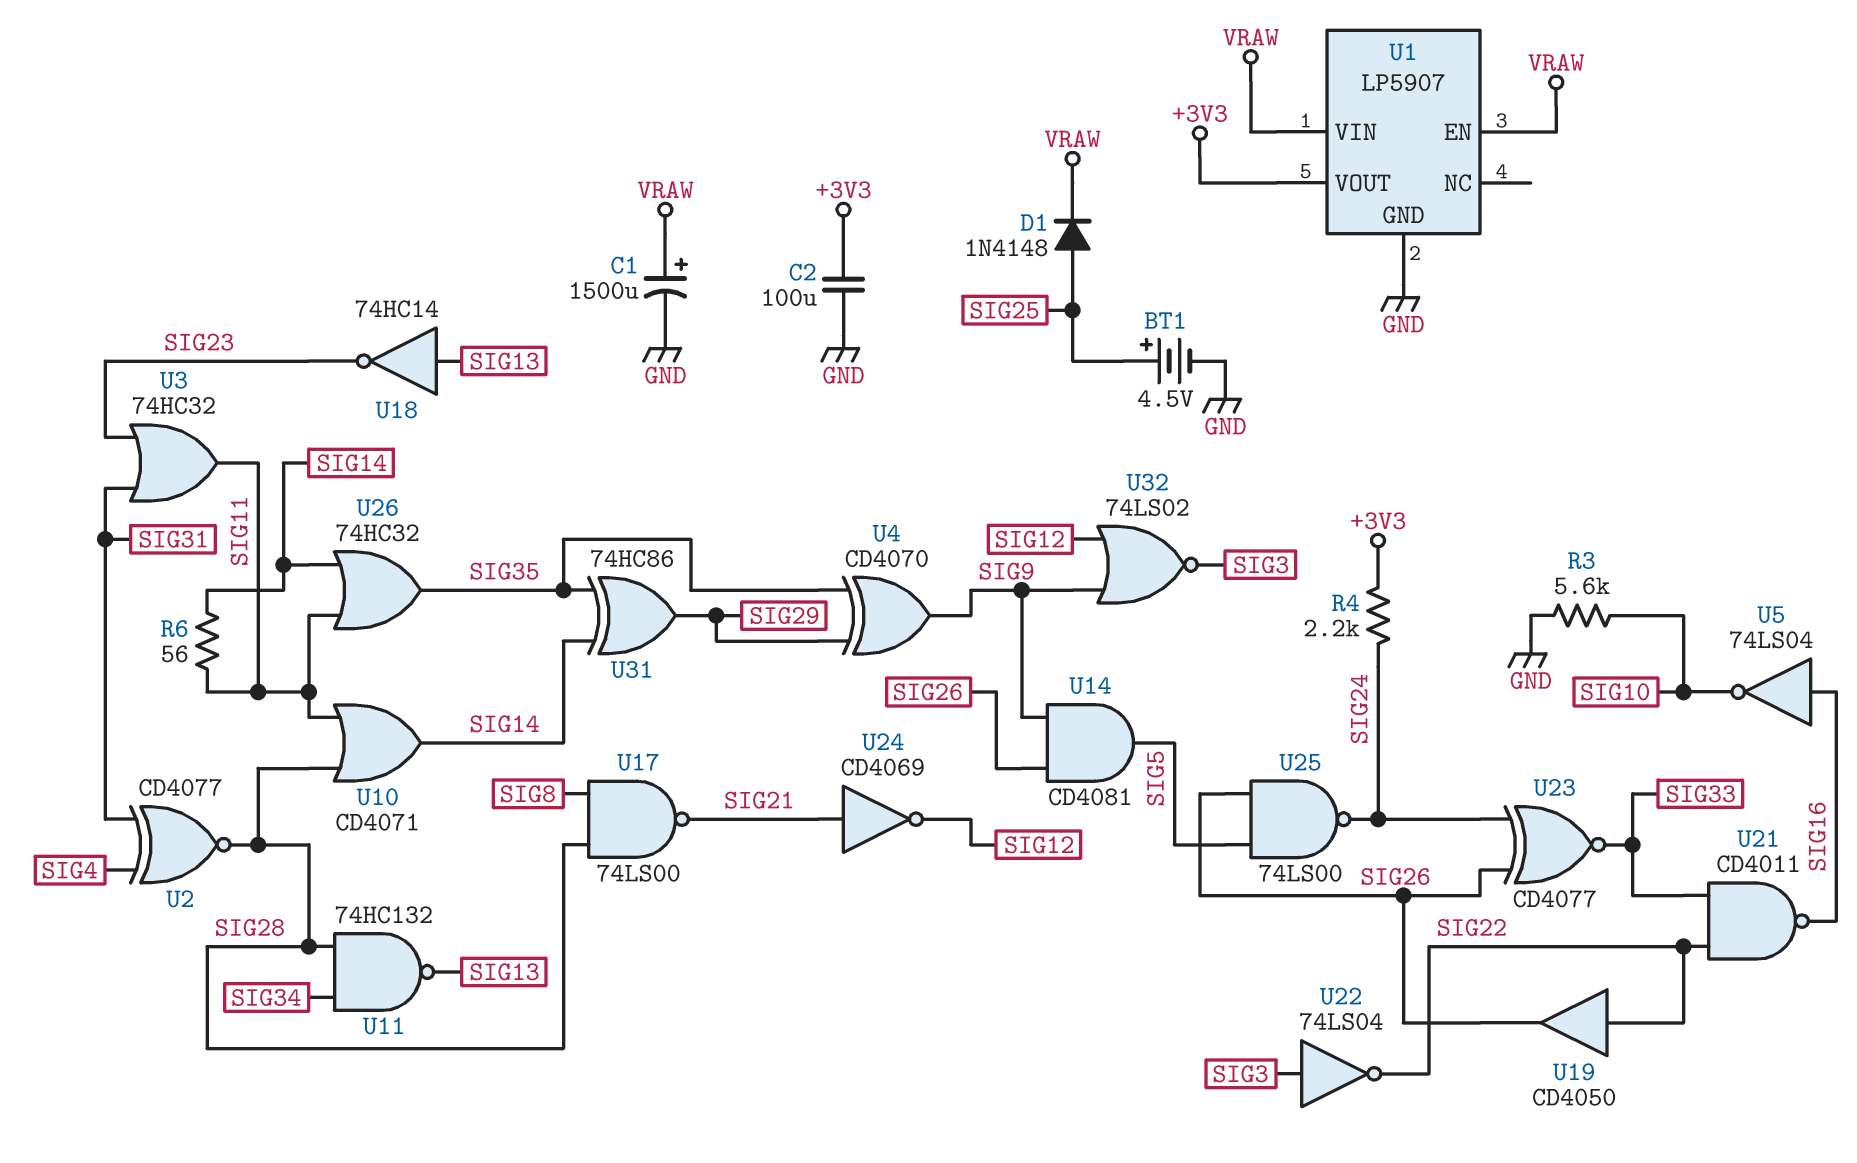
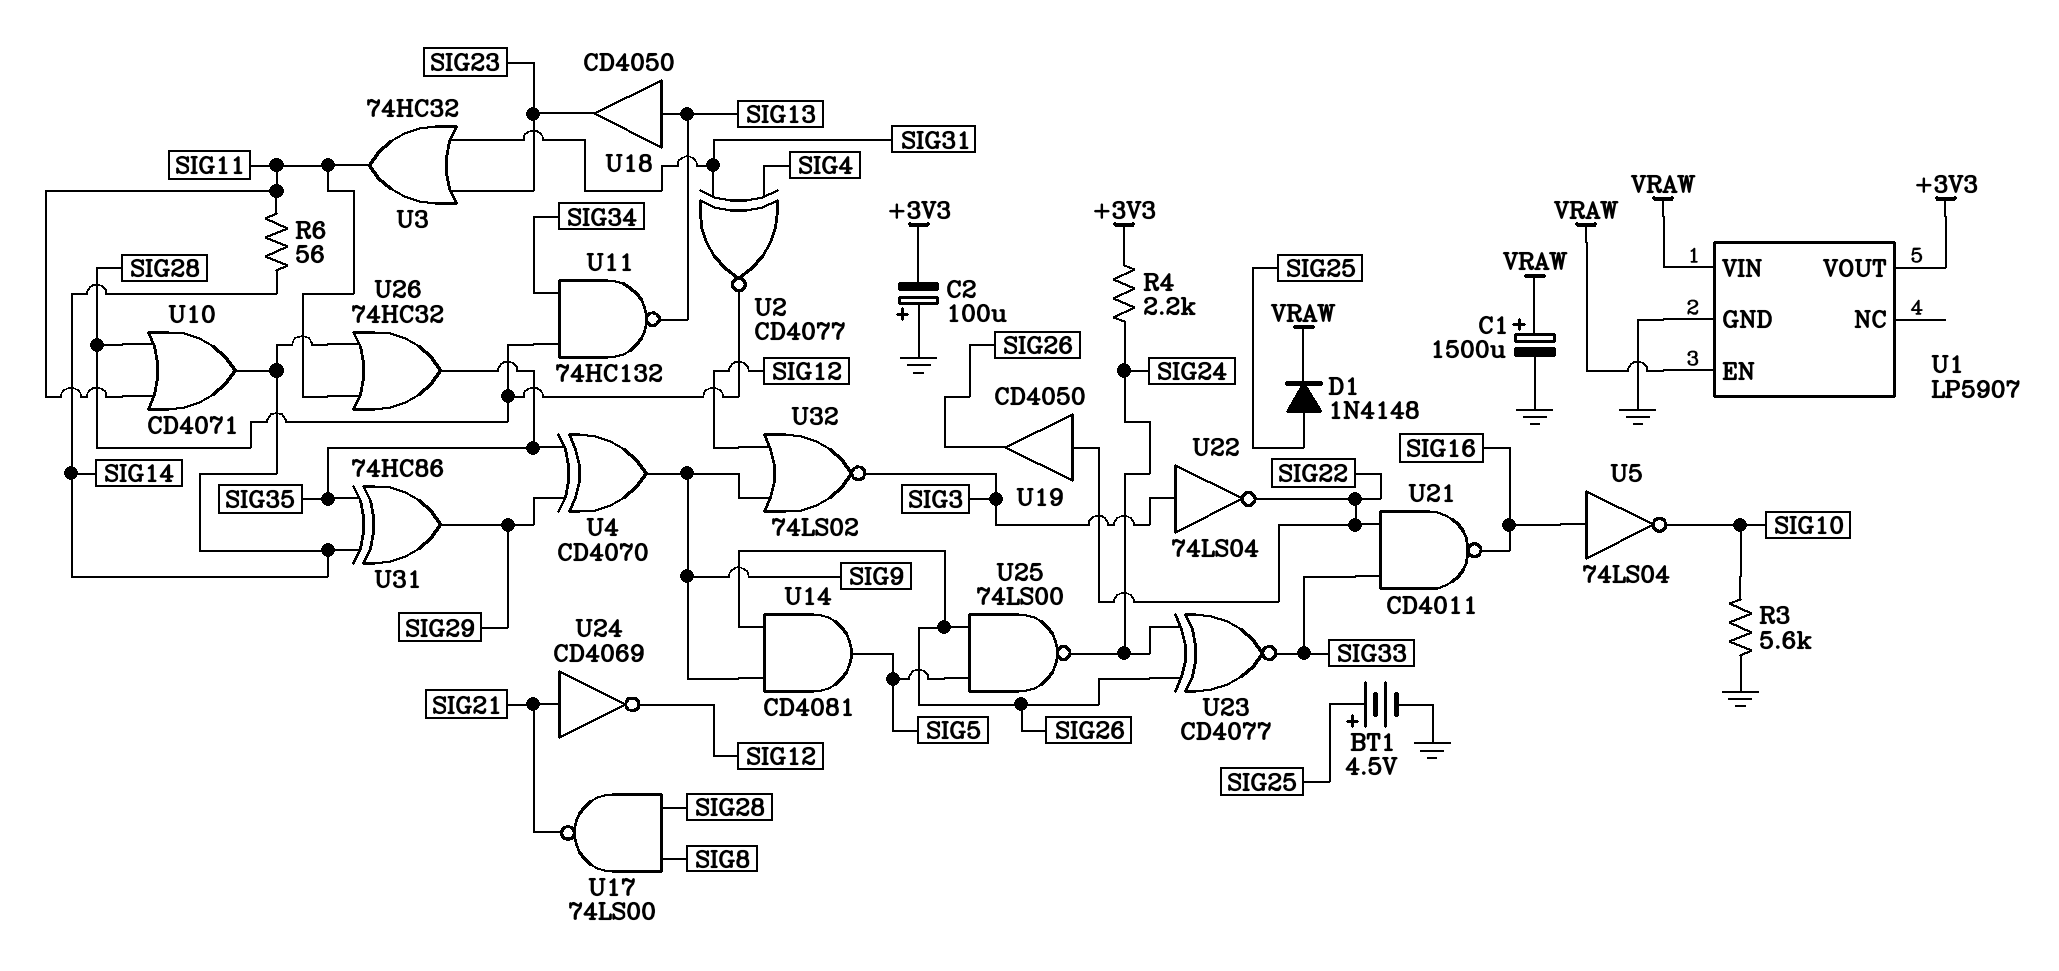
C2: 100uF (+3V3, GND) -> 100uF (plus GND, minus +3V3)
U18: NOT 74HC14 (in SIG13, out SIG23) -> buffer CD4050 (in SIG13, out SIG23)

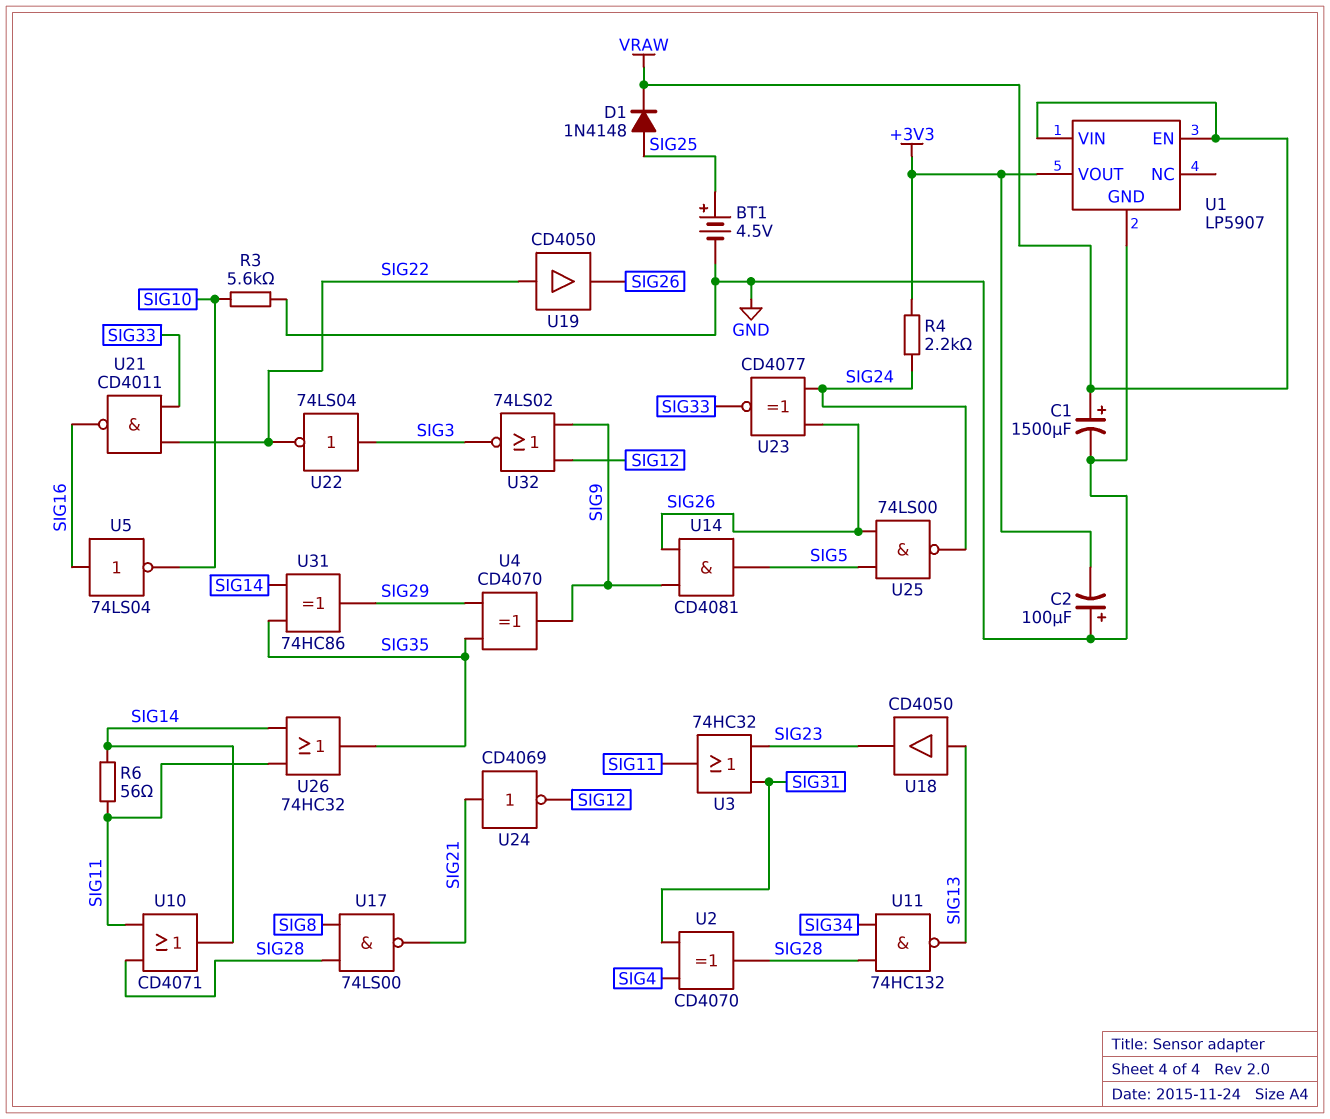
U2: XNOR CD4077 (in SIG4, in SIG31, out SIG28) -> XOR CD4070 (in SIG4, in SIG31, out SIG28)

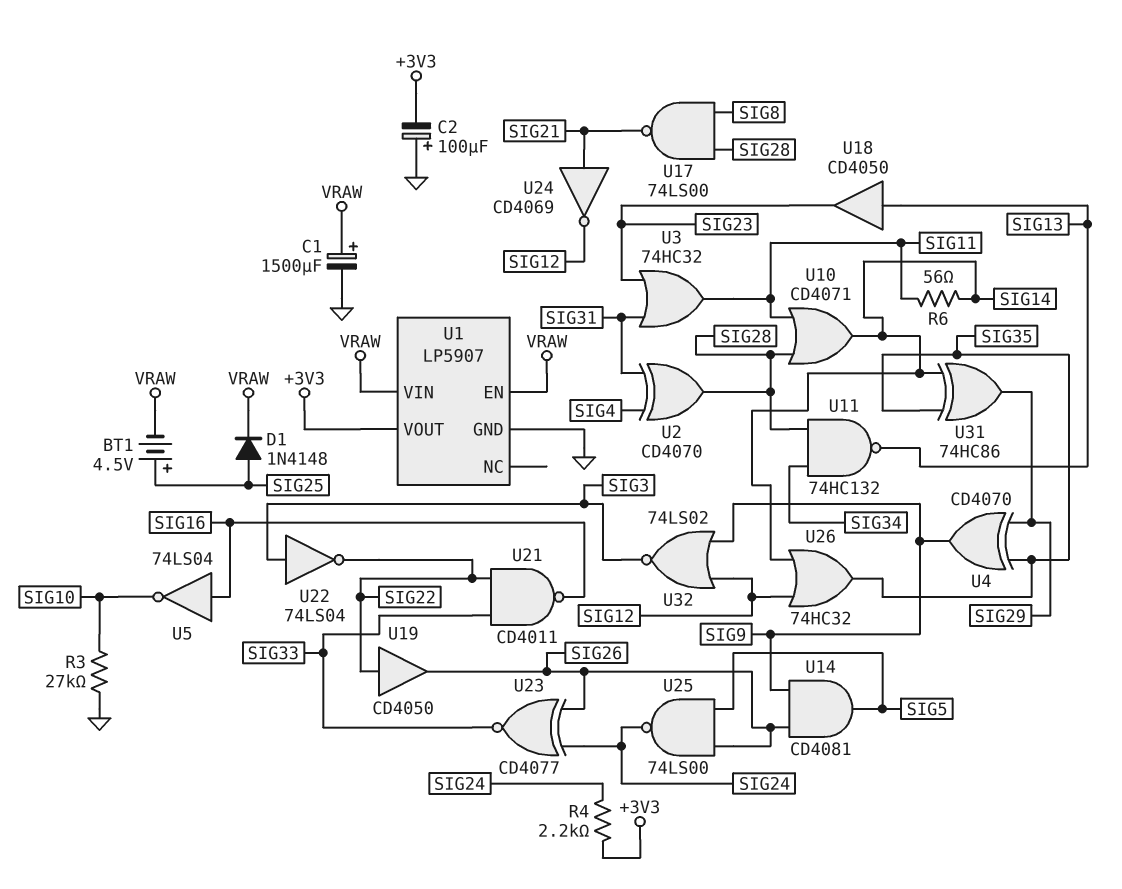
BT1: 4.5V (plus SIG25, minus GND) -> 4.5V (plus SIG25, minus VRAW)
R3: 5.6k (GND, SIG10) -> 27k (GND, SIG10)
U26: OR 74HC32 (in SIG11, in SIG14, out SIG35) -> OR 74HC32 (in SIG12, in SIG14, out SIG35)

